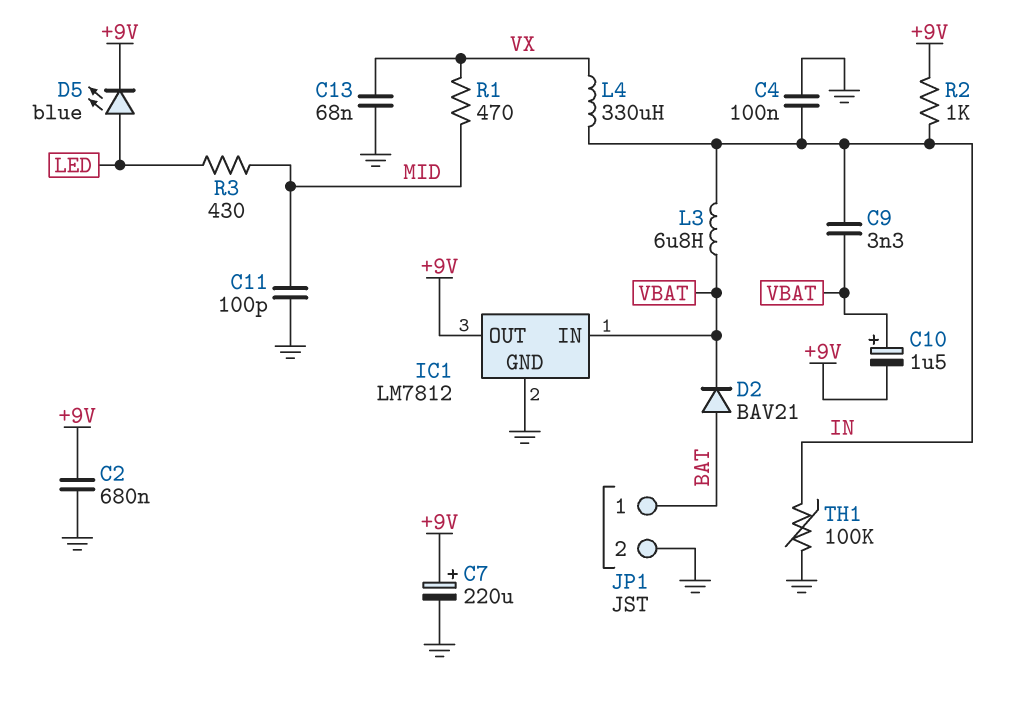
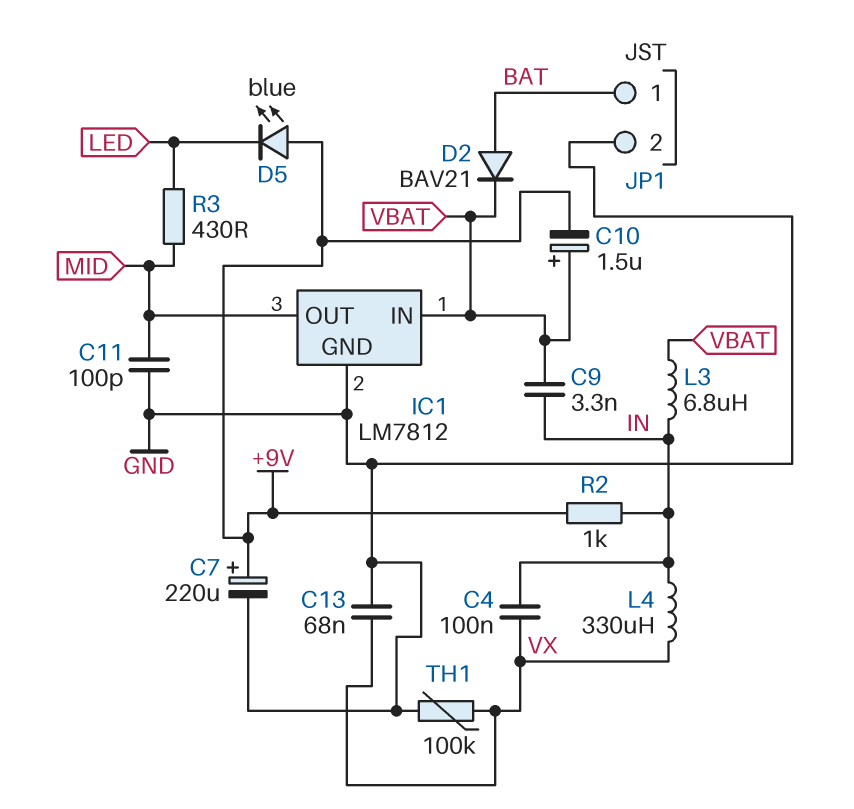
C2: 680nF (+9V, GND) -> none
C4: 100nF (GND, IN) -> 100nF (IN, VX)
D5: LED blue (A LED, K +9V) -> LED blue (A +9V, K LED)
IC1 pin OUT: +9V -> MID
R1: 470 (MID, VX) -> none
TH1: 100k (GND, IN) -> 100k (GND, VX)

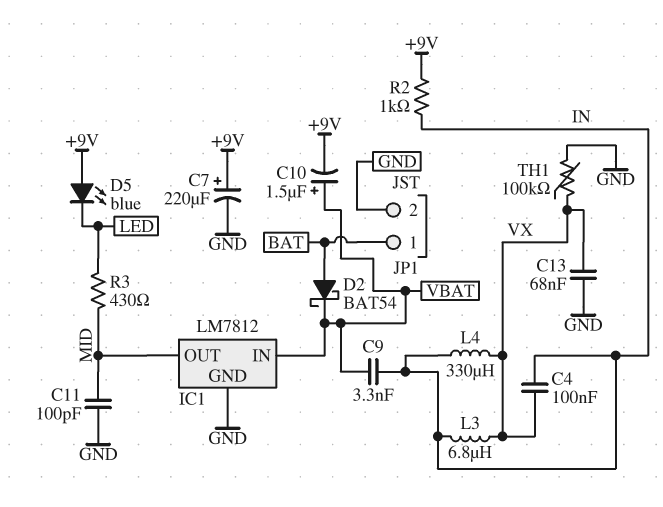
D2: diode BAV21 (A BAT, K VBAT) -> schottky BAT54 (A BAT, K VBAT)
L3: 6.8uH (IN, VBAT) -> 6.8uH (IN, VX)

